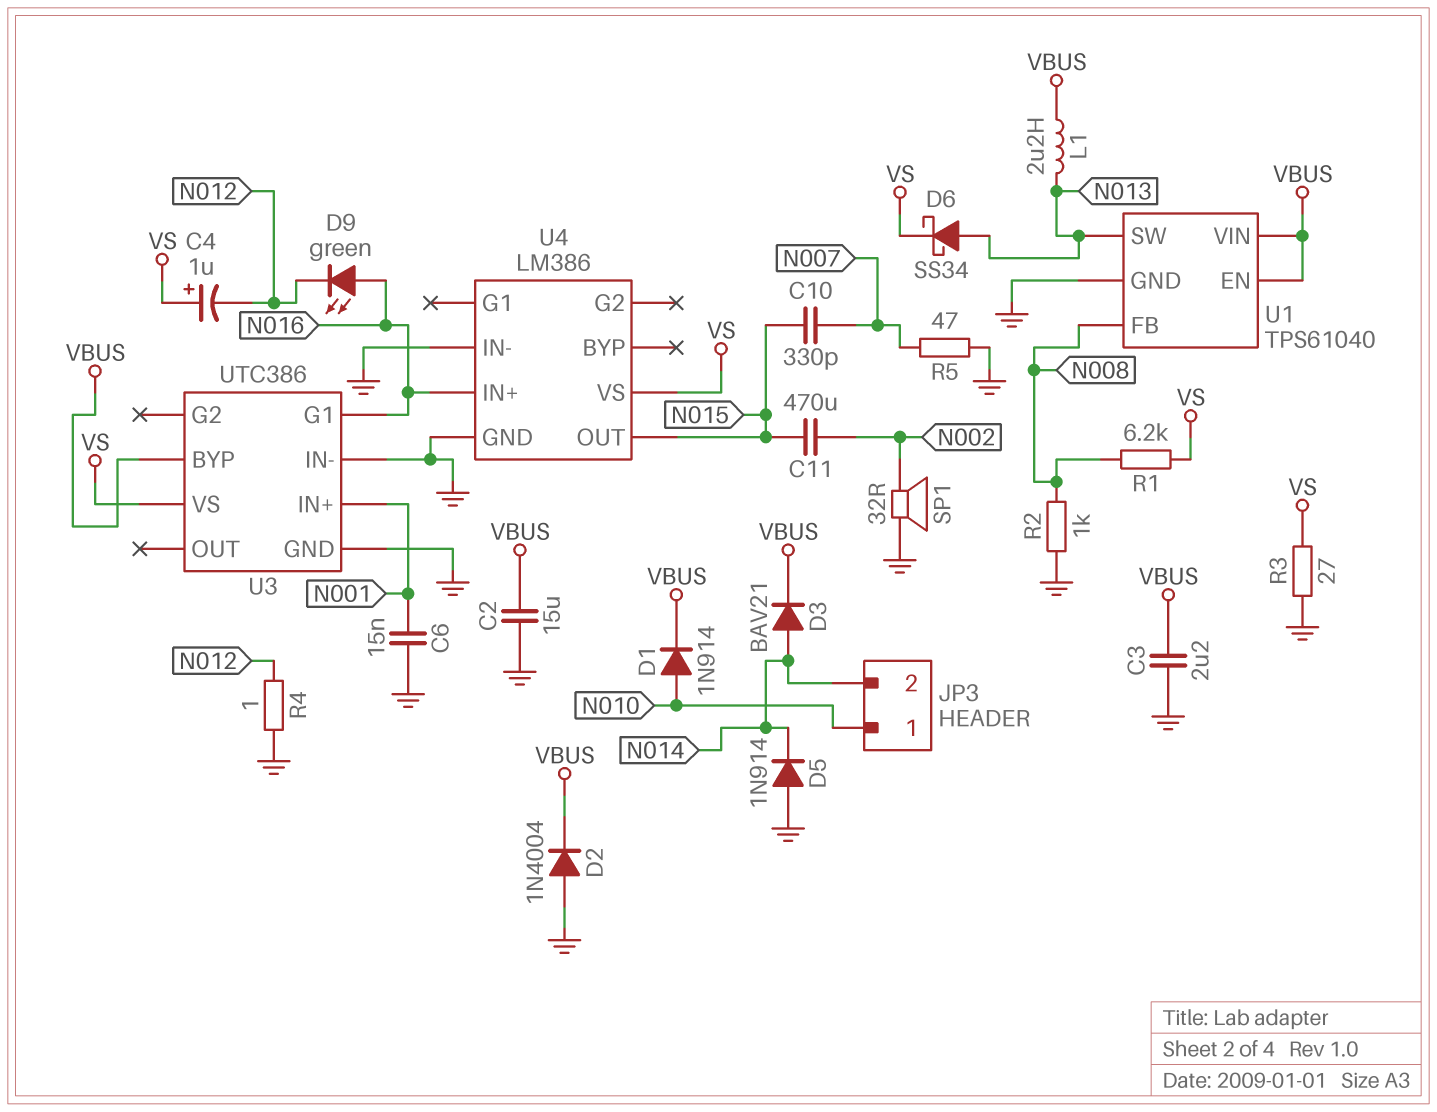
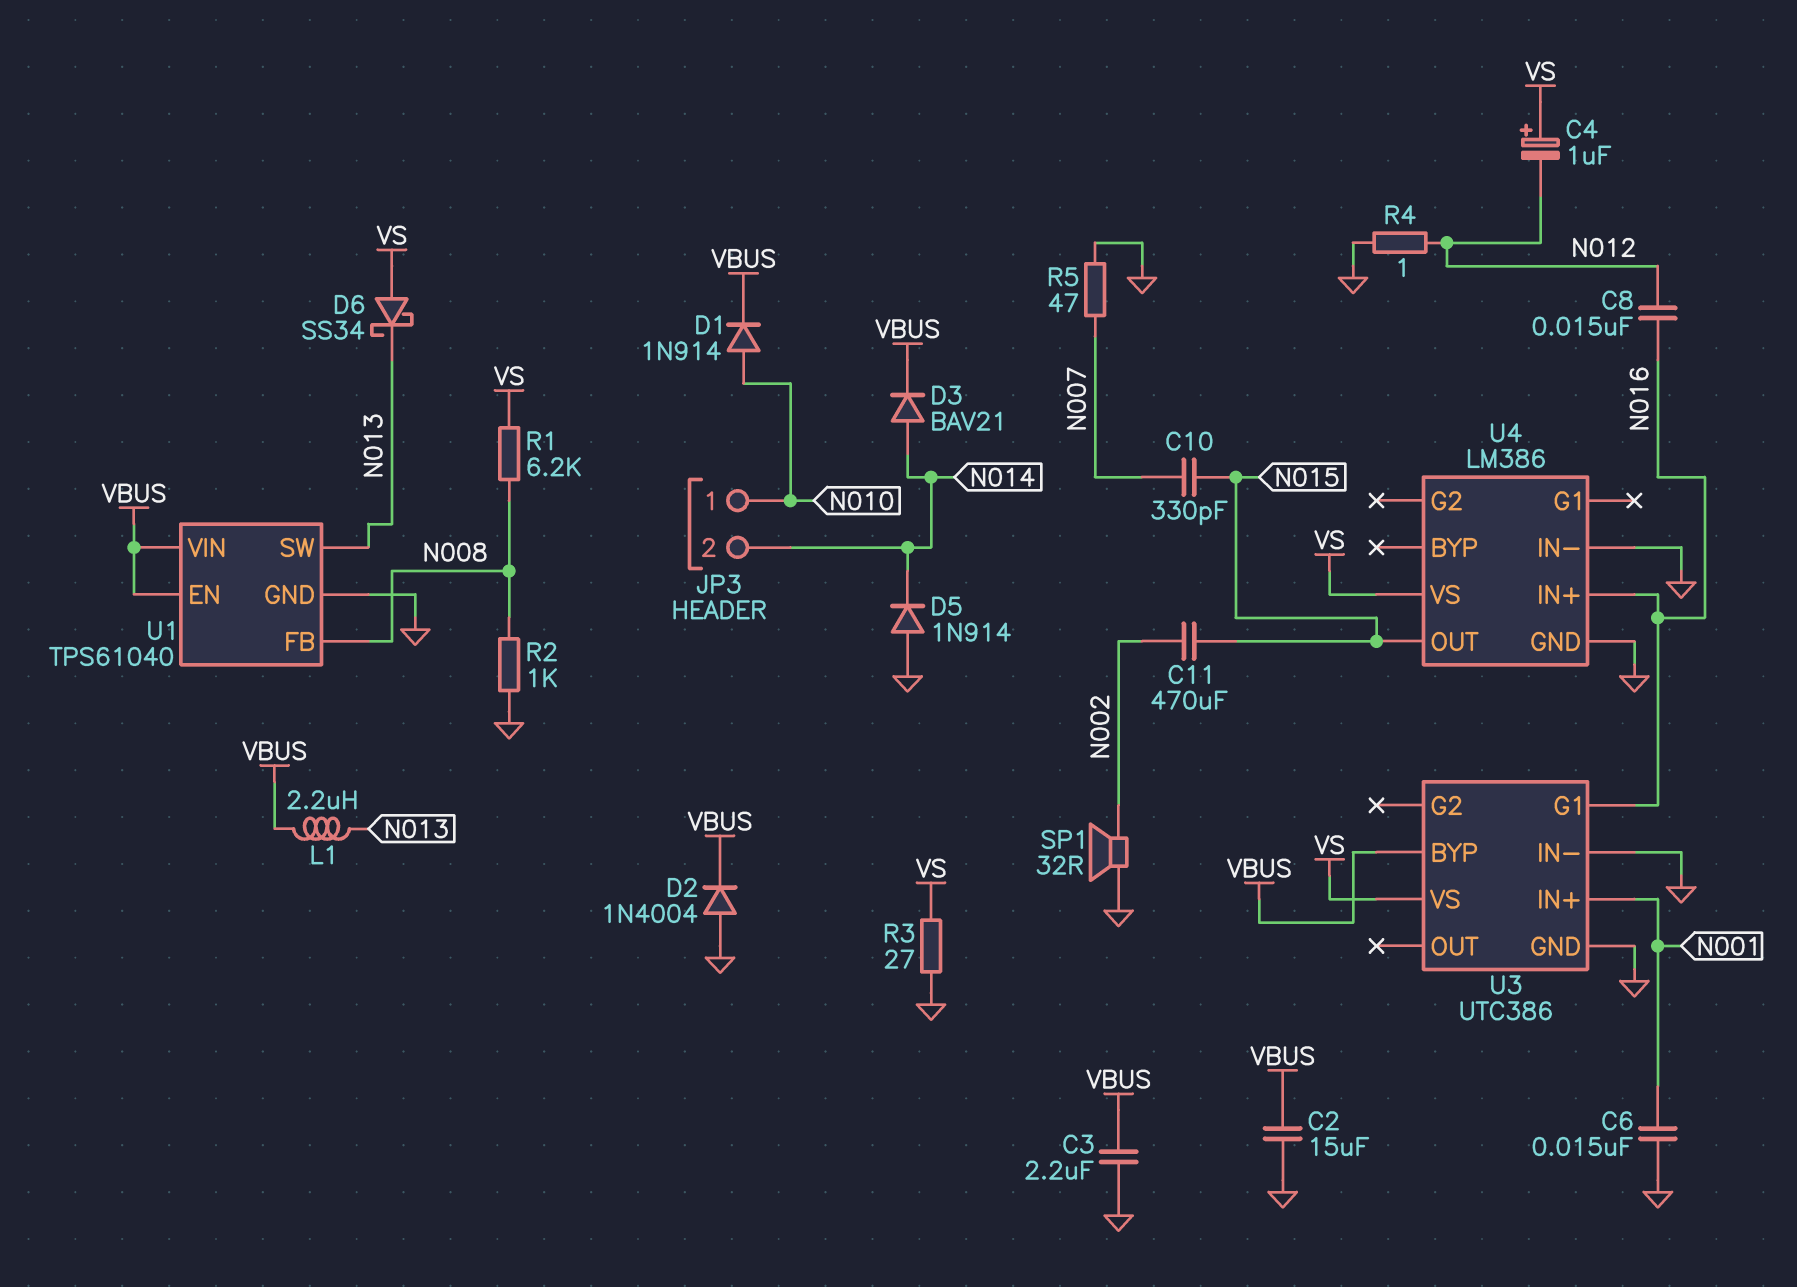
C8: none -> 15nF (N012, N016)
D6: schottky SS34 (A N013, K VS) -> schottky SS34 (A VS, K N013)
D9: LED green (A N016, K N012) -> none

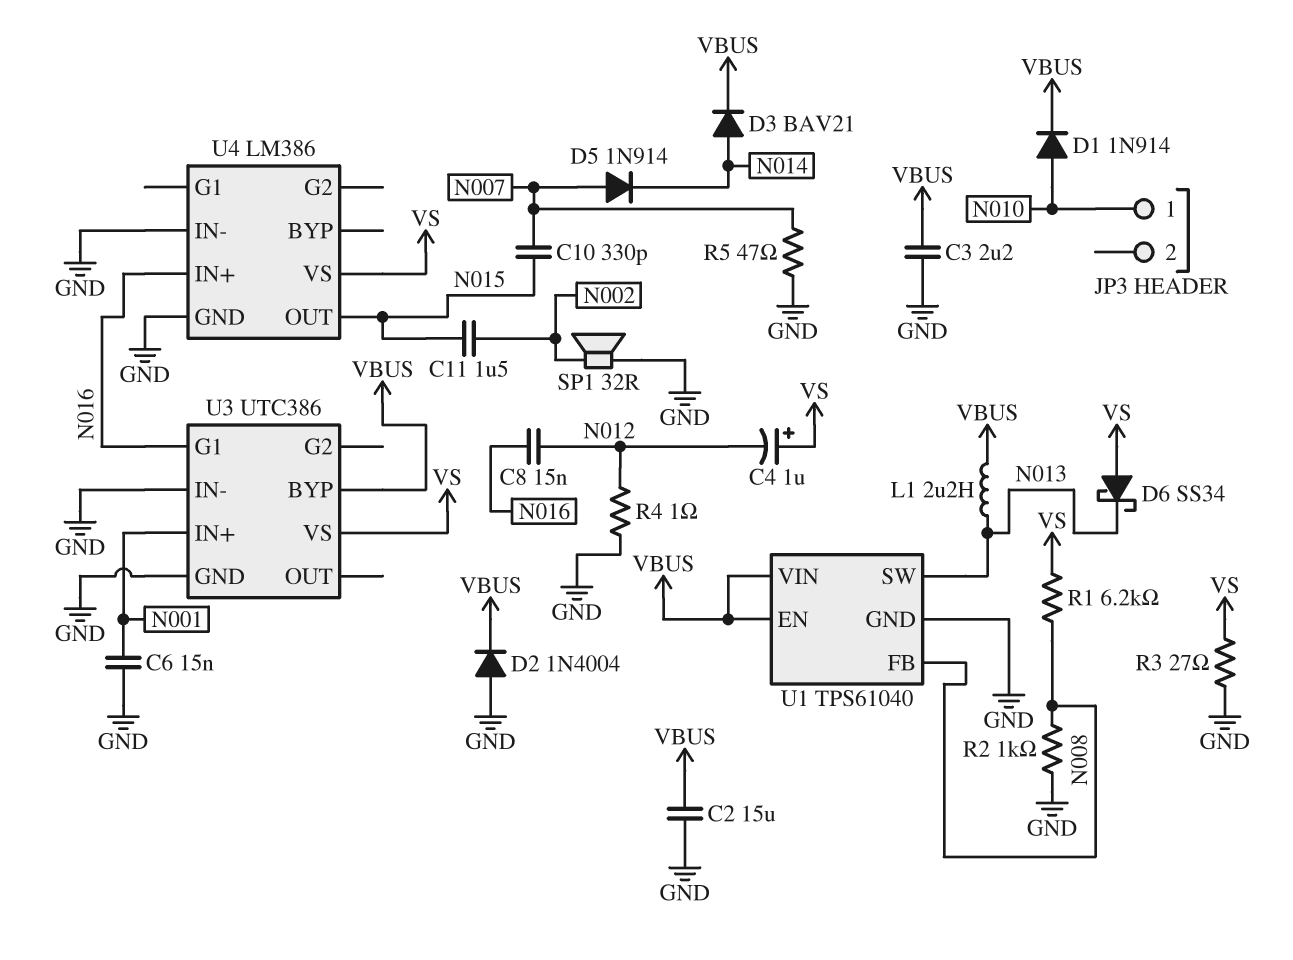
C11: 470uF (N002, N015) -> 1.5uF (N002, N015)
D5: diode 1N914 (A GND, K N014) -> diode 1N914 (A N007, K N014)
JP3 pin 2: N014 -> none

